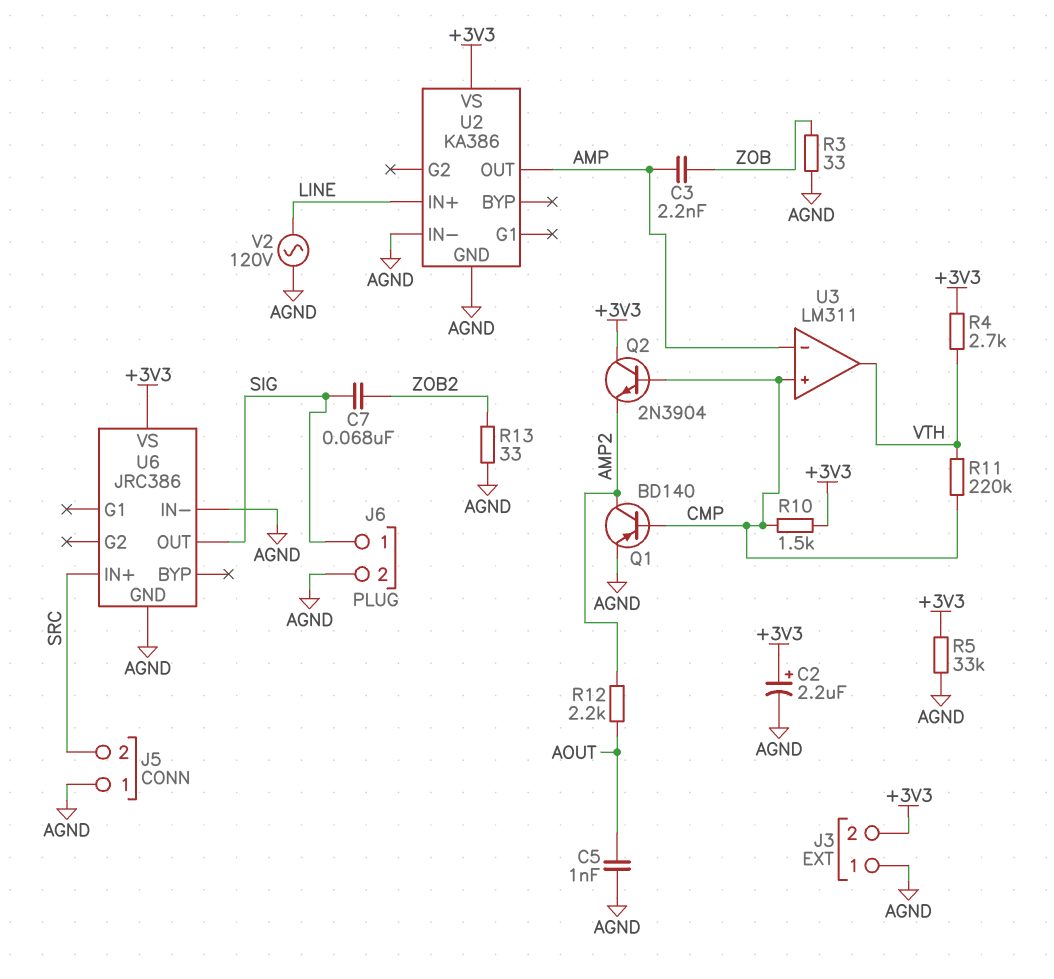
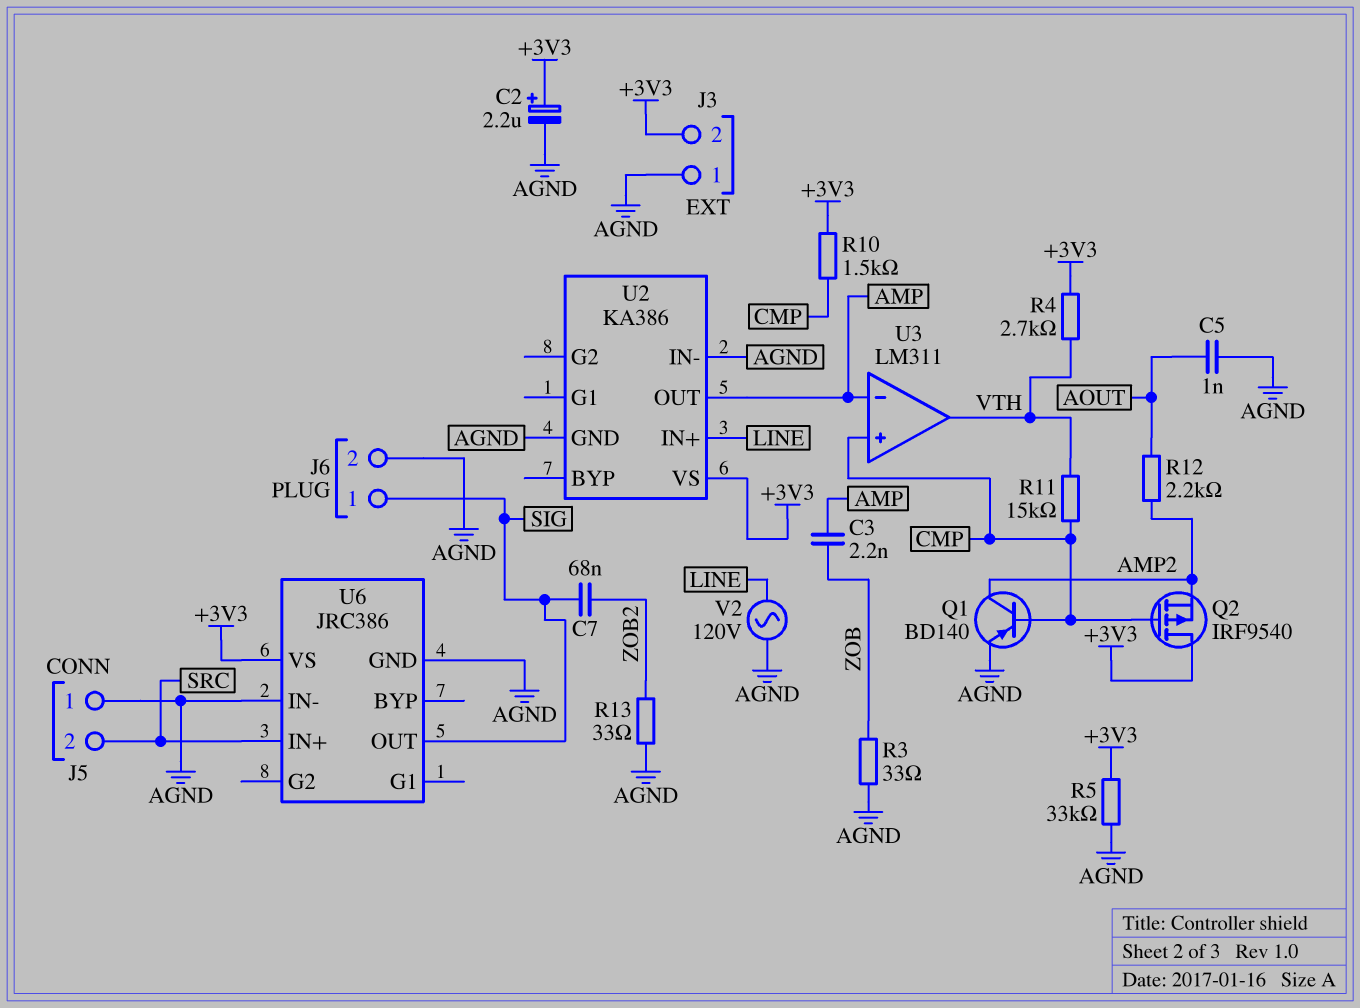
Q2: NPN 2N3904 (B CMP, C +3V3, E AMP2) -> PMOS IRF9540 (G CMP, D +3V3, S AMP2)
R11: 220k (CMP, VTH) -> 15k (CMP, VTH)

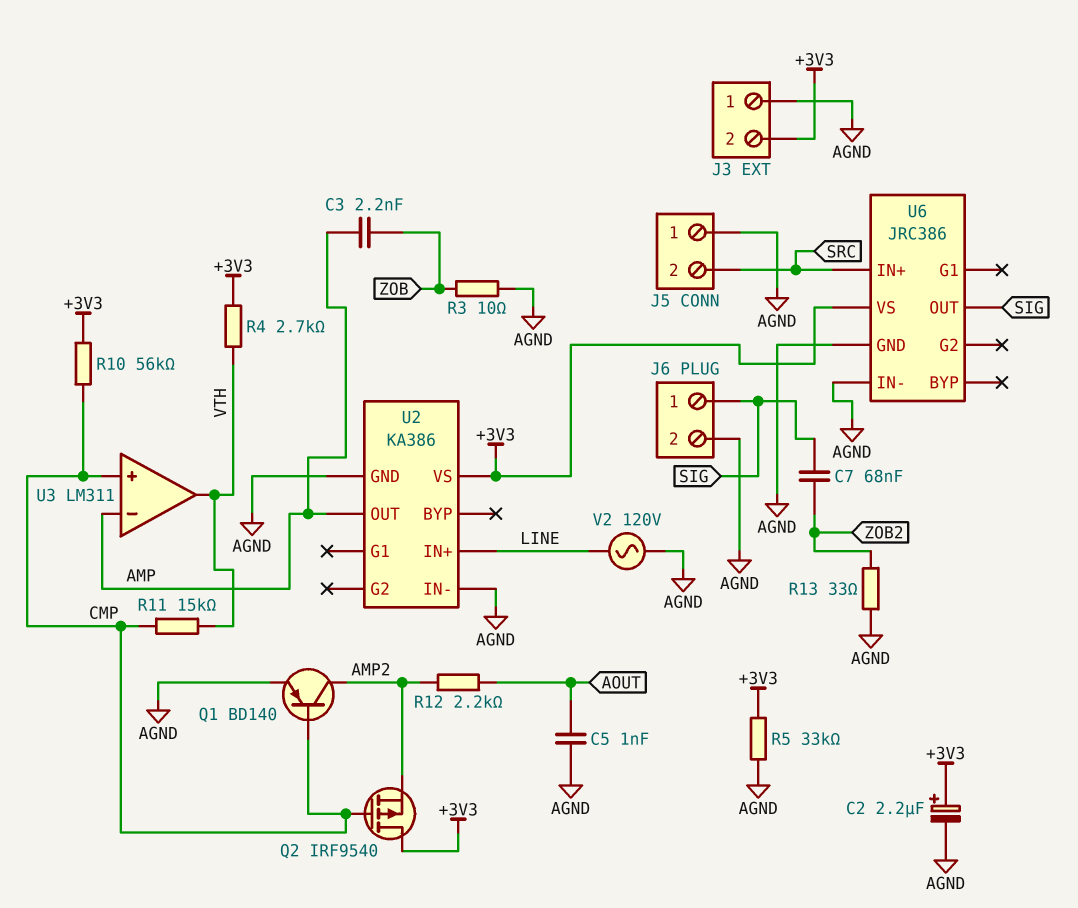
R3: 33 (AGND, ZOB) -> 10 (AGND, ZOB)
R10: 1.5k (+3V3, CMP) -> 56k (+3V3, CMP)

